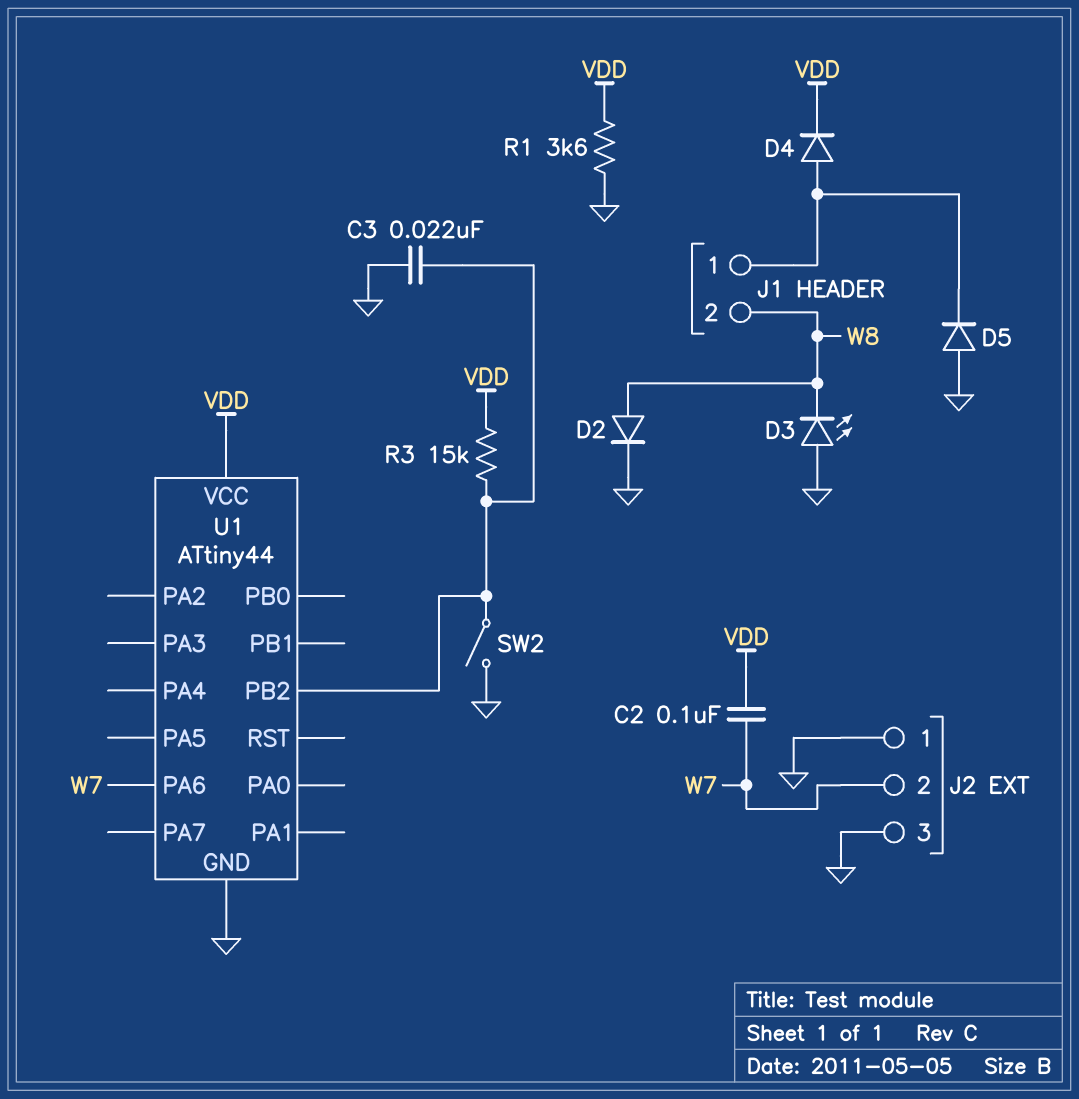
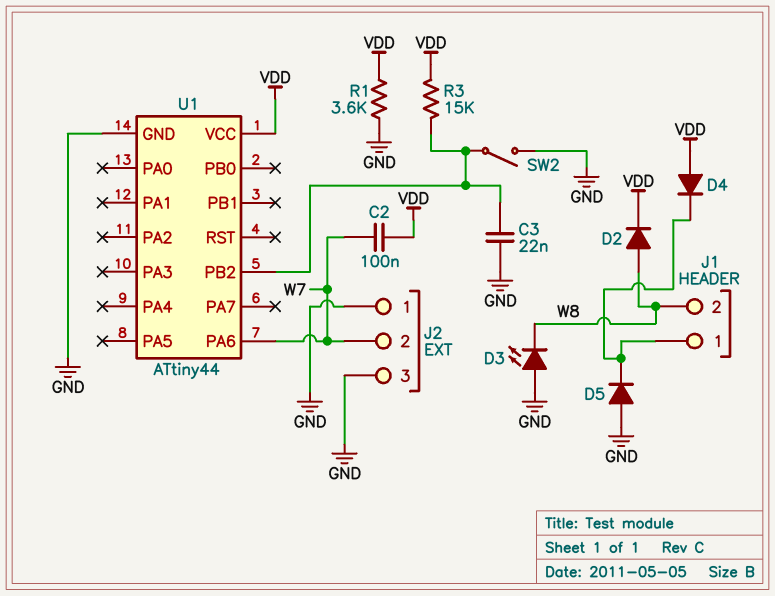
D2: diode (A W8, K GND) -> diode (A W8, K VDD)
D4: diode (A J1/1, K VDD) -> diode (A VDD, K J1/1)

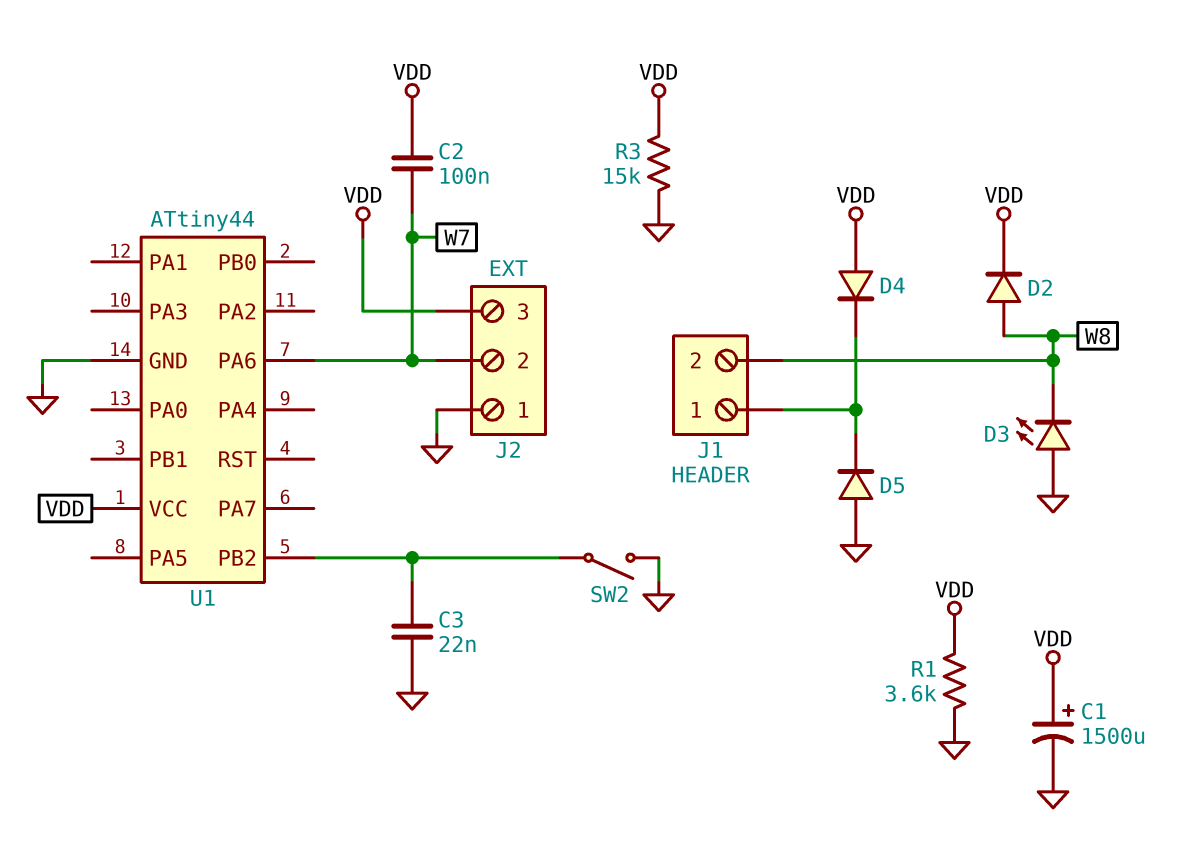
C1: none -> 1500uF (plus VDD, minus GND)
J2 pin 3: GND -> VDD
R3: 15k (U1/PB2, VDD) -> 15k (GND, VDD)

